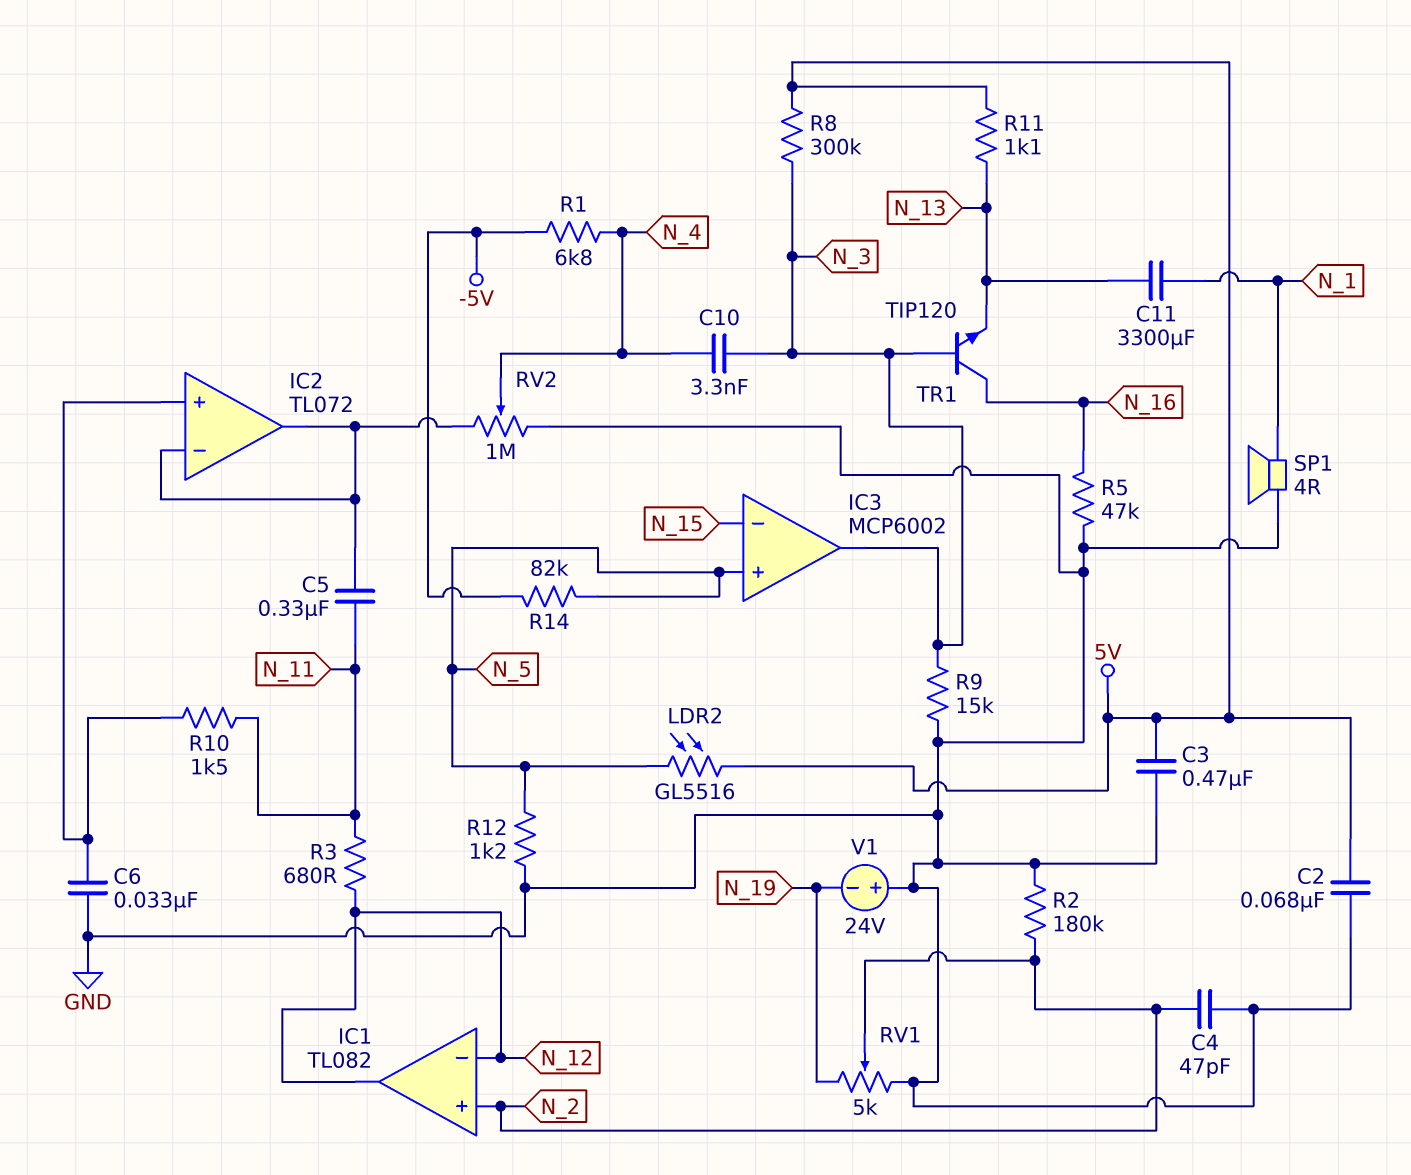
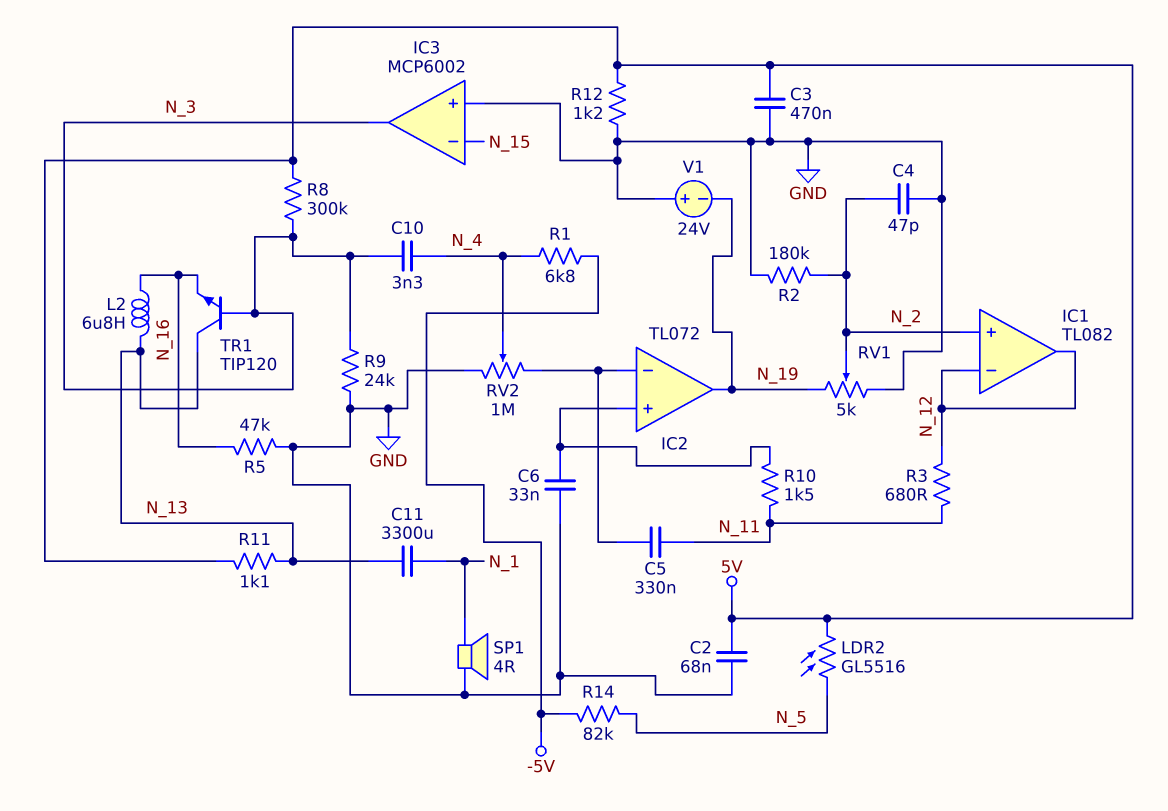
IC2 pin out: IC2/in- -> N_19
IC3 pin in+: N_5 -> GND
L2: none -> 6.8uH (N_13, N_16)
R9: 15k (GND, N_3) -> 24k (GND, N_3)
R12: 1.2k (GND, N_5) -> 1.2k (5V, GND)
TR1: NPN TIP120 (B N_3, C N_16, E N_13) -> NPN TIP120 (B N_3, C N_13, E N_16)

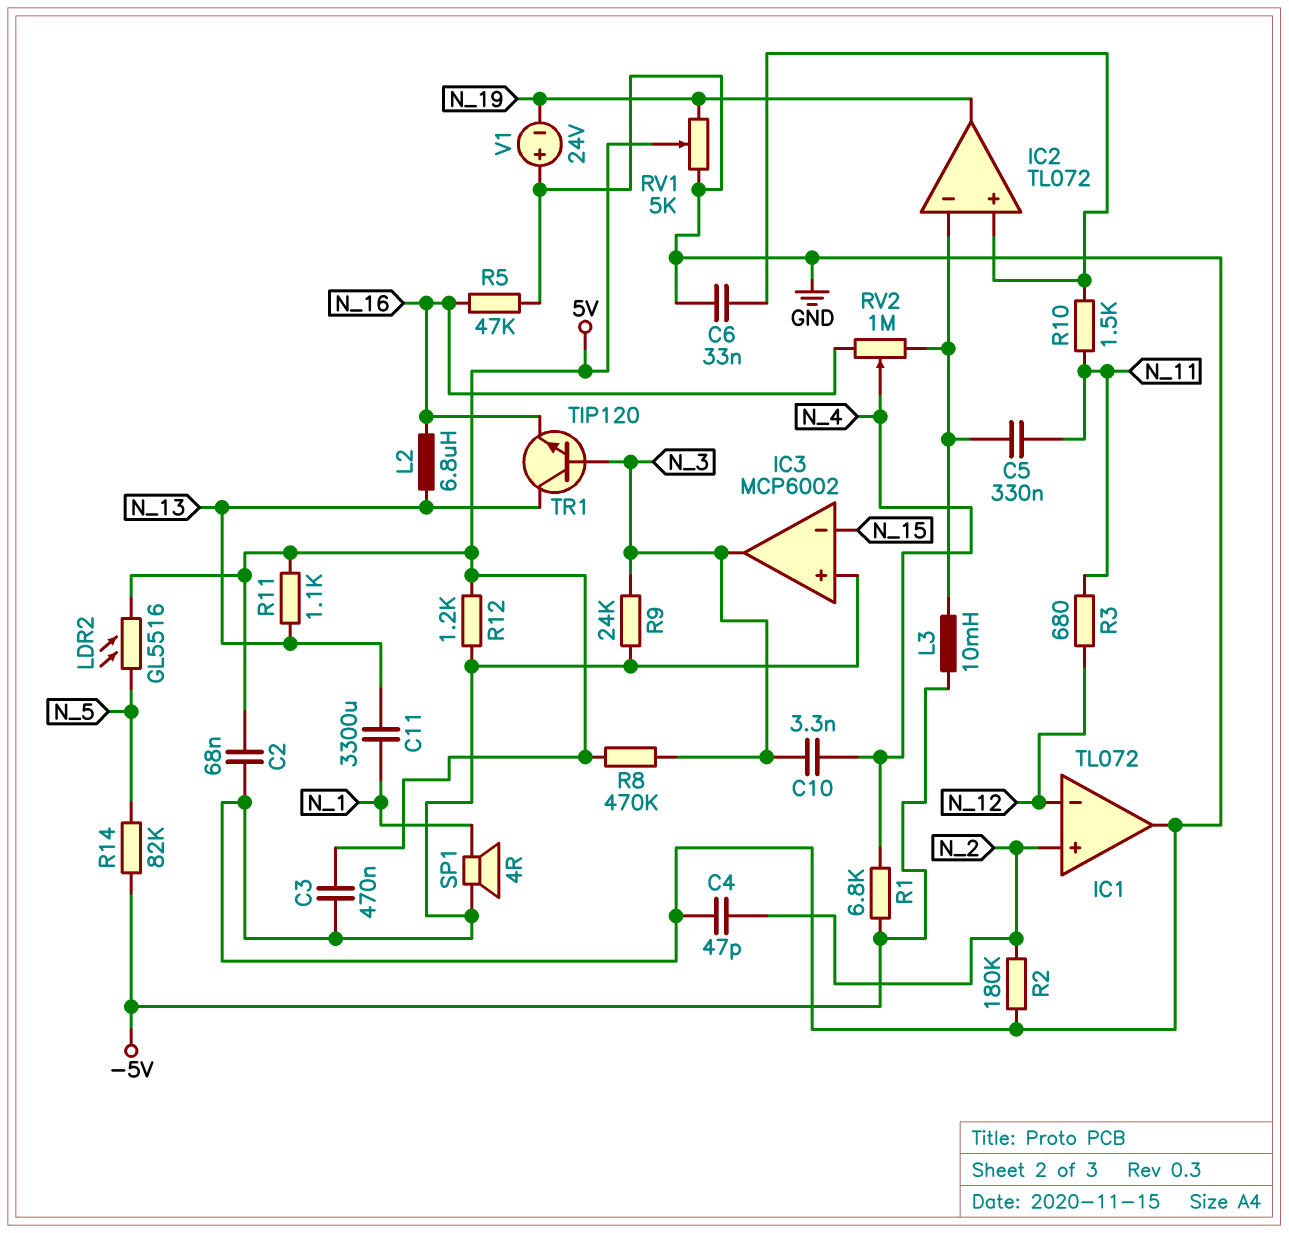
IC1: TL082 -> TL072
IC1 pin out: N_12 -> GND
L3: none -> 10mH (-5V, IC2/in-)
R8: 300k (5V, N_3) -> 470k (5V, N_3)
RV1: 5k (GND, N_19, wiper N_2) -> 5k (GND, N_19, wiper 5V)
RV2: 1M (GND, IC2/in-, wiper N_4) -> 1M (IC2/in-, N_16, wiper N_4)

